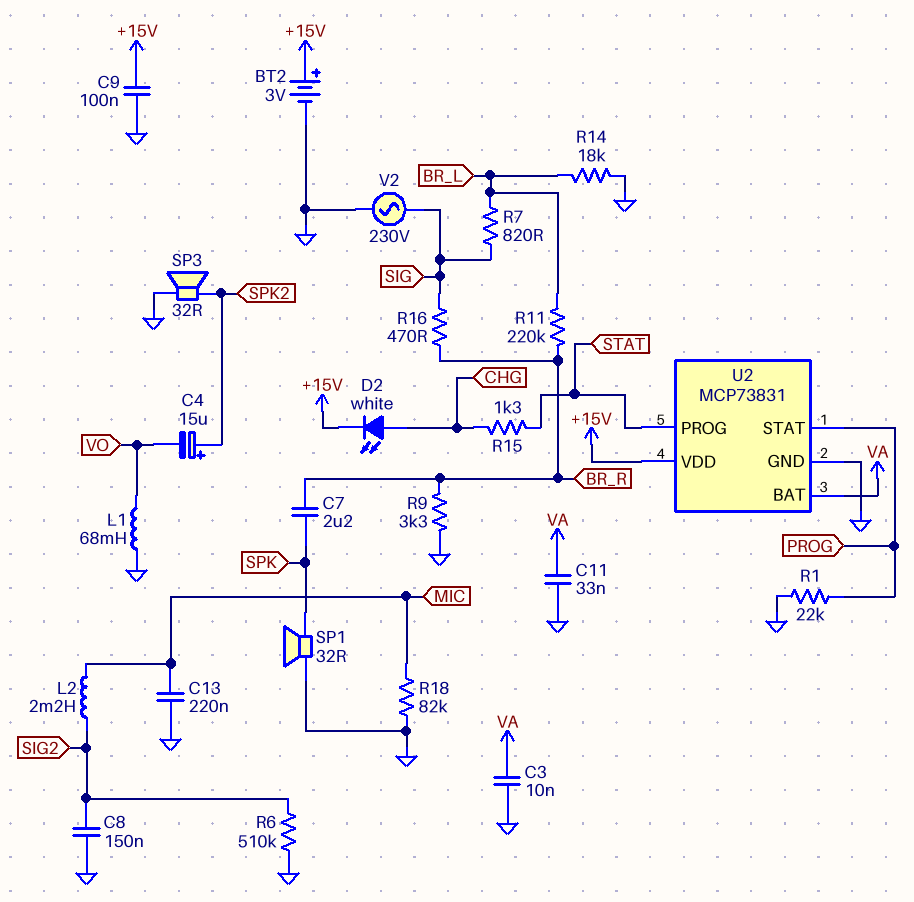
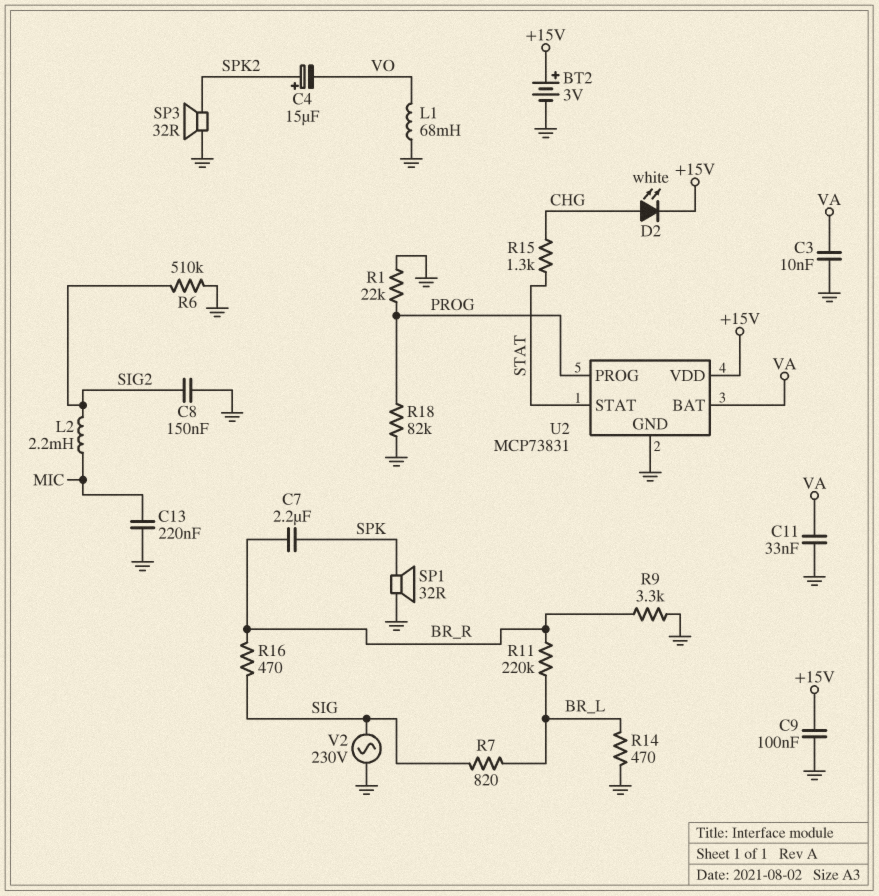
R14: 18k (BR_L, GND) -> 470 (BR_L, GND)
R18: 82k (GND, MIC) -> 82k (GND, PROG)
U2 pin PROG: STAT -> PROG
U2 pin STAT: PROG -> STAT

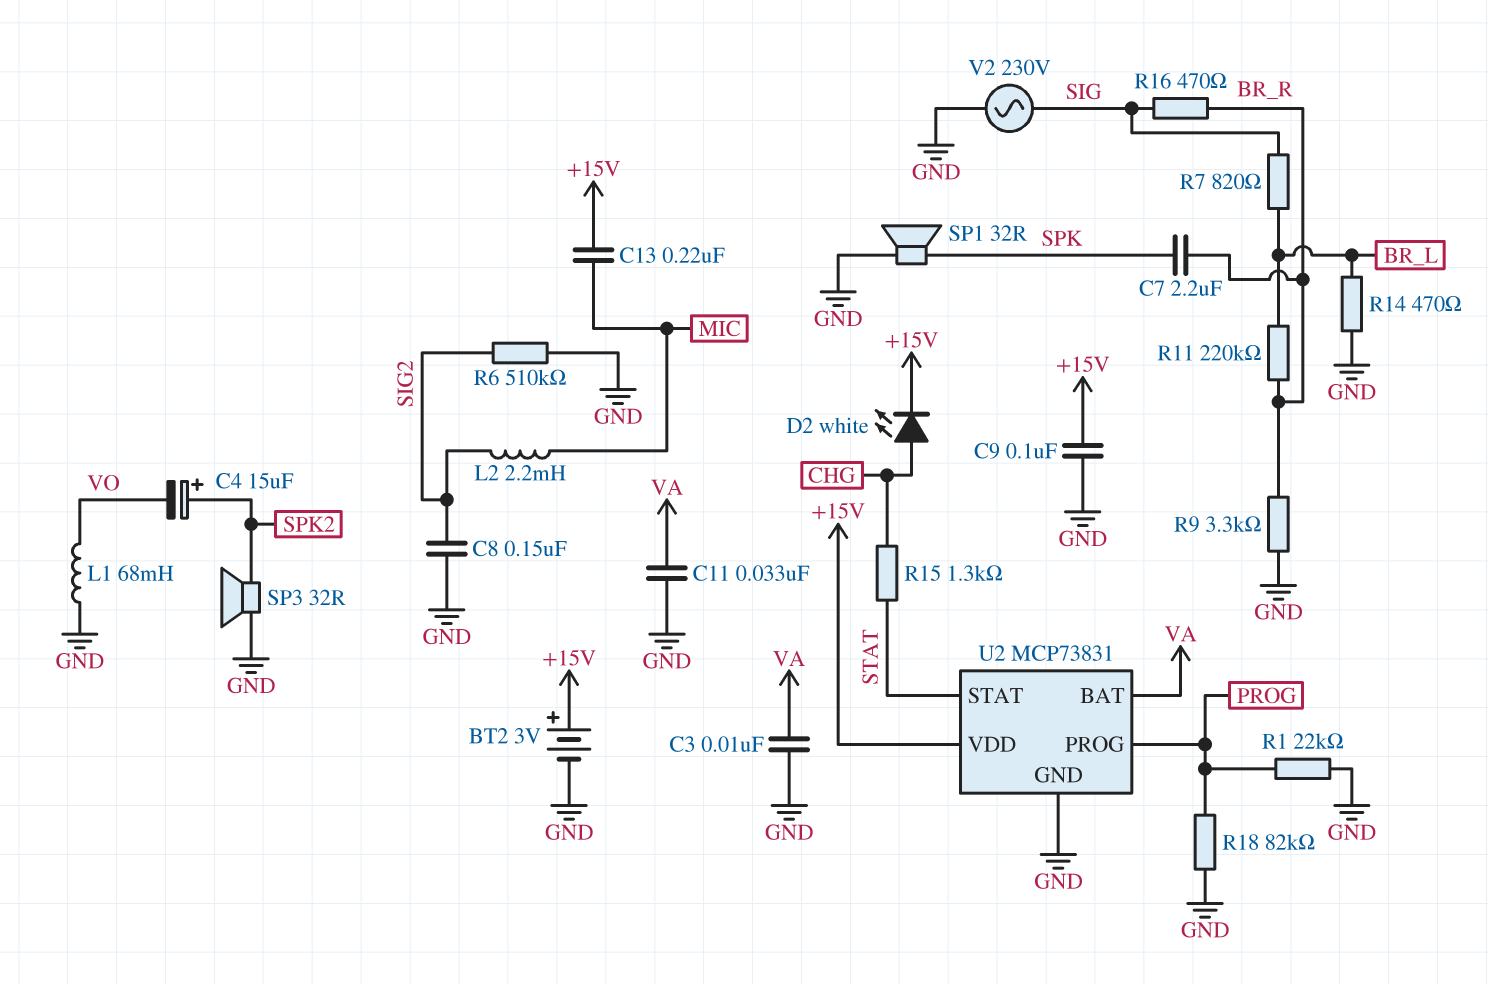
C13: 220nF (GND, MIC) -> 220nF (+15V, MIC)

